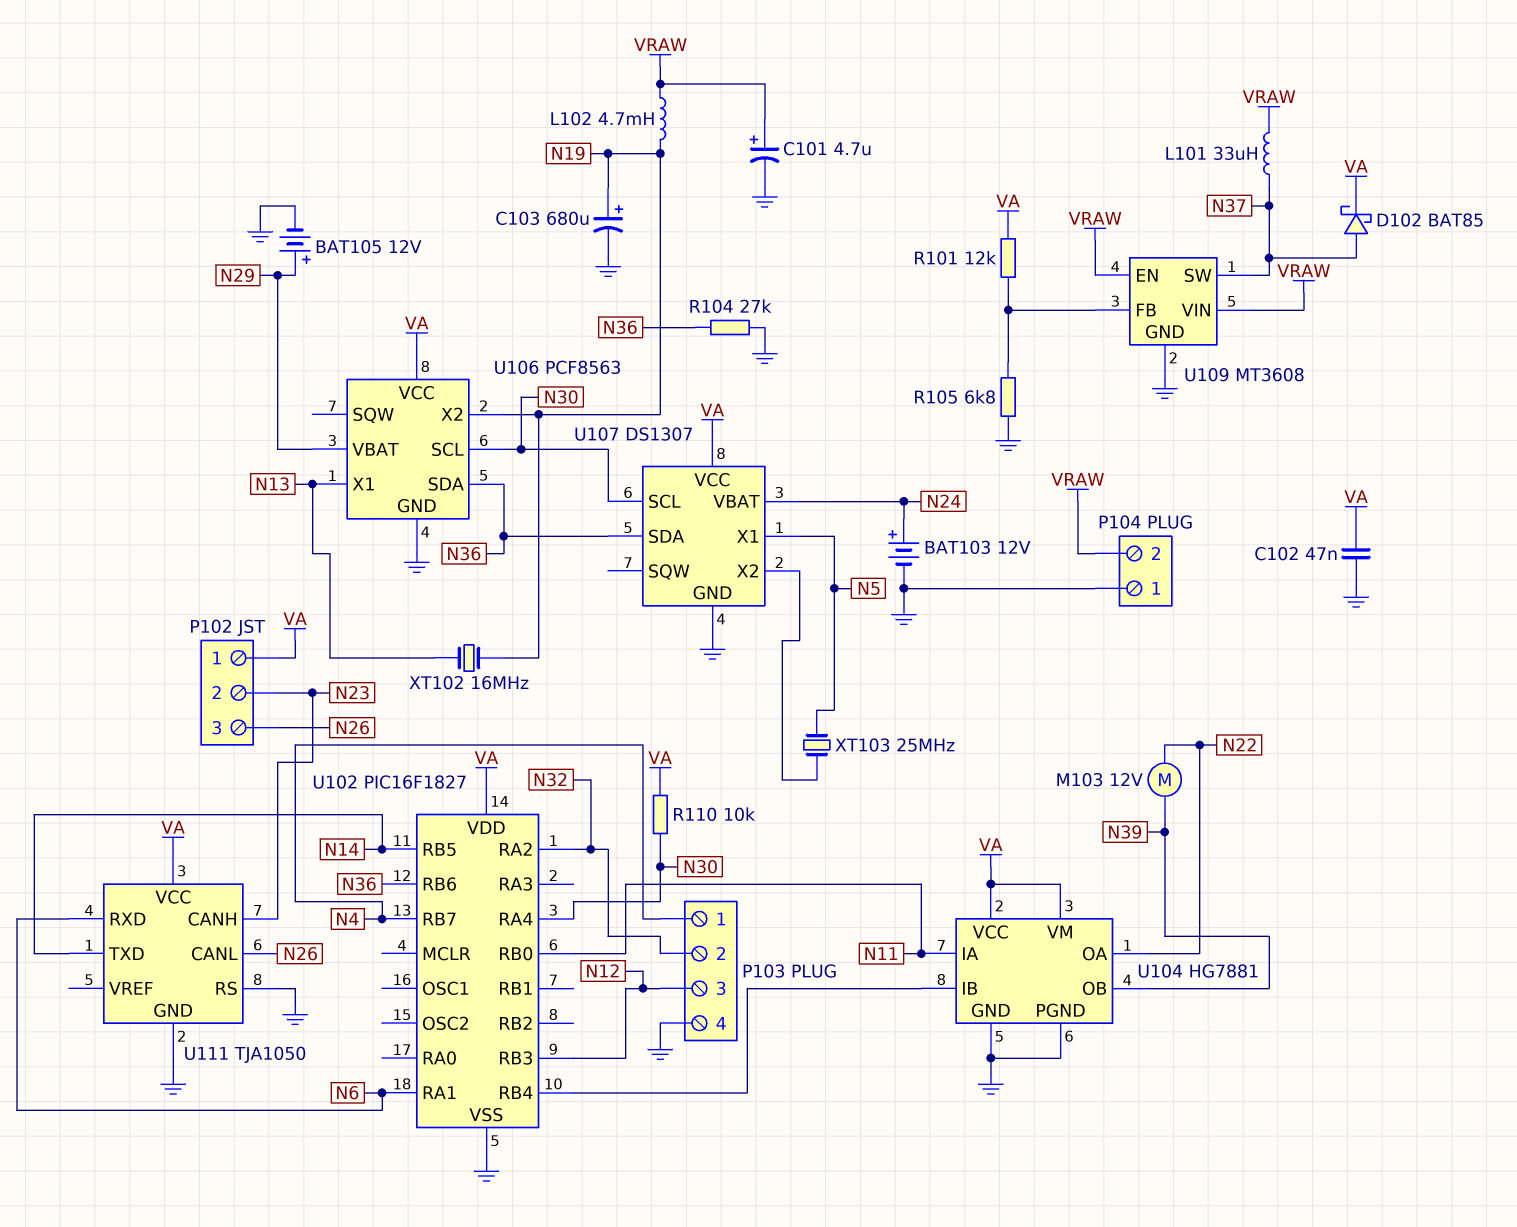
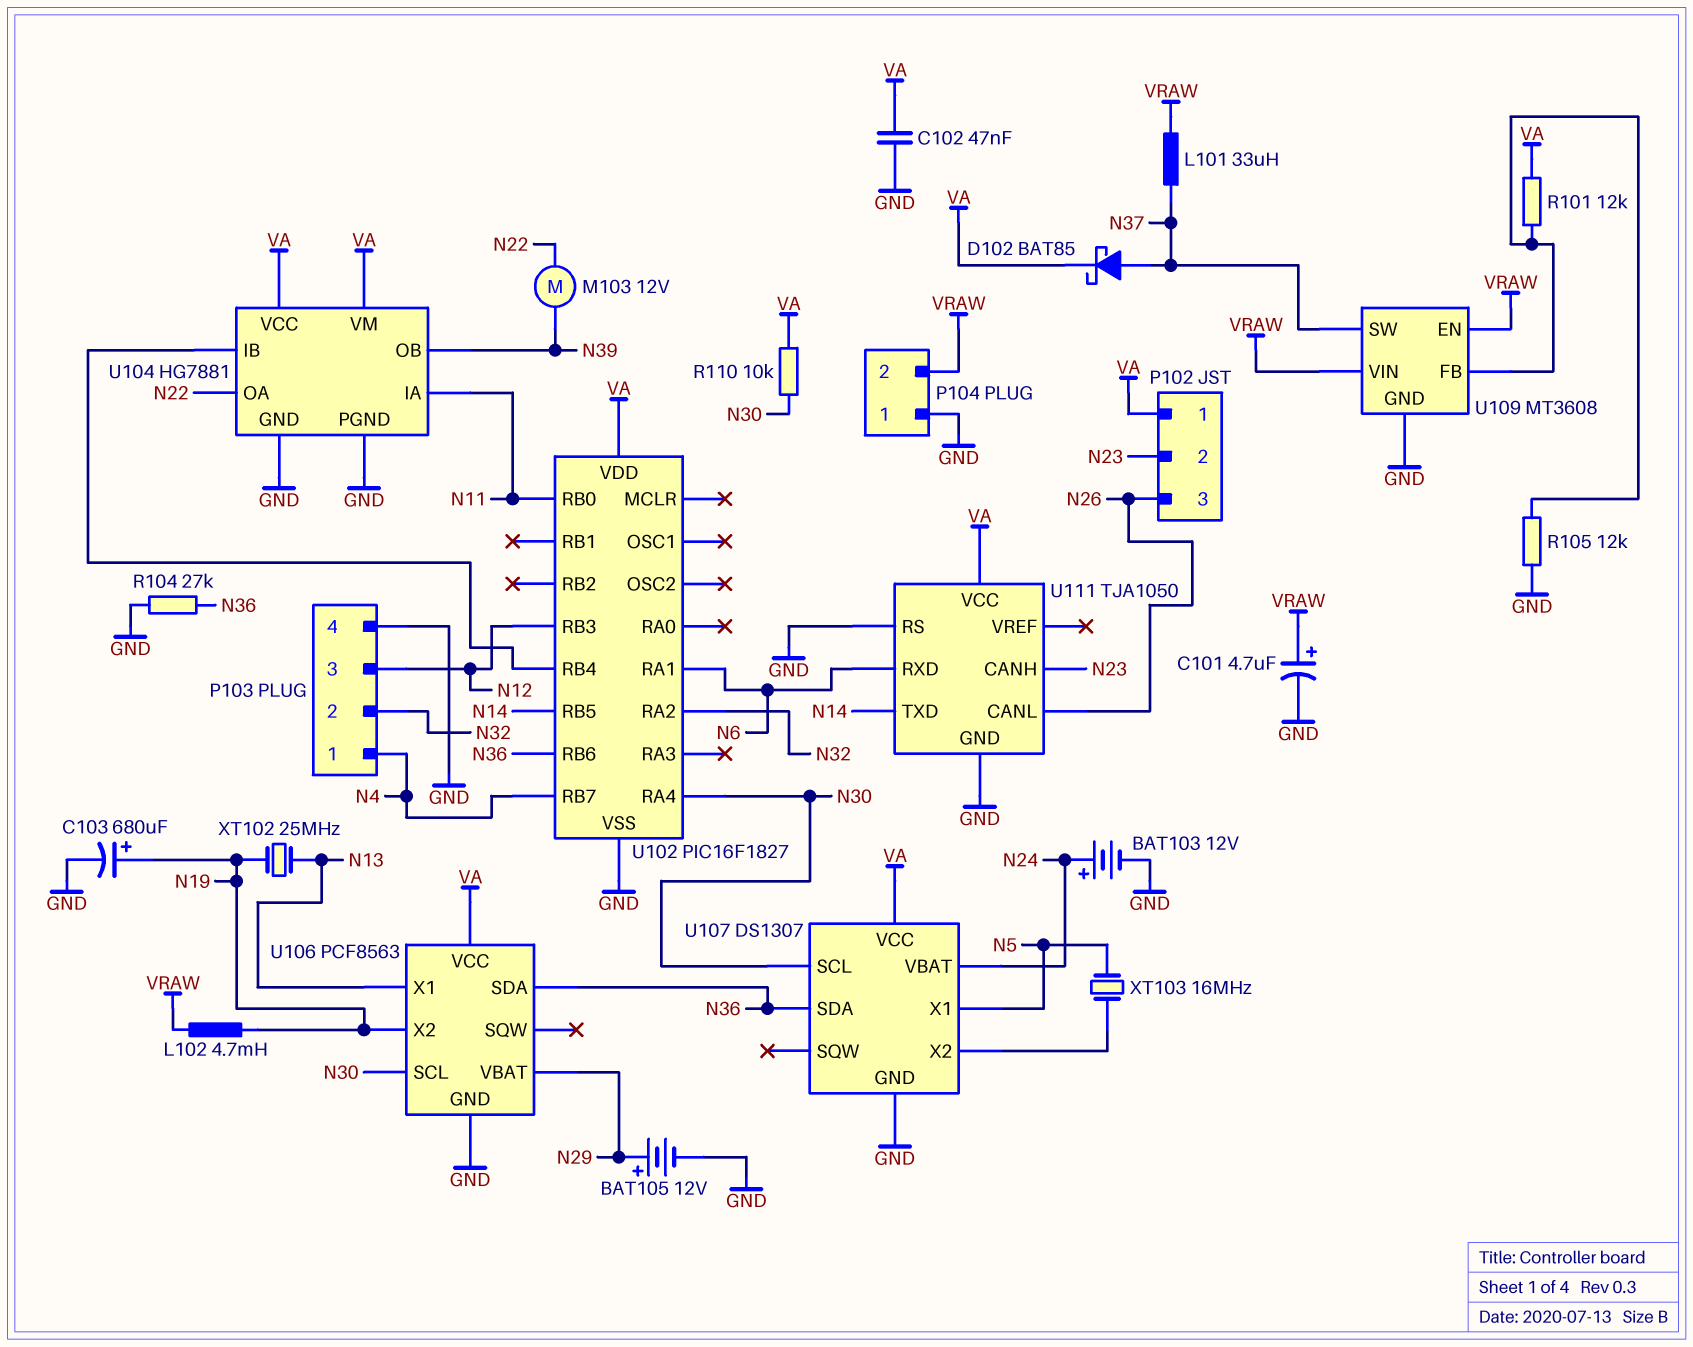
R105: 6.8k (GND, U109/FB) -> 12k (GND, U109/FB)
XT102: 16MHz (N13, N19) -> 25MHz (N13, N19)
XT103: 25MHz (N5, U107/X2) -> 16MHz (N5, U107/X2)

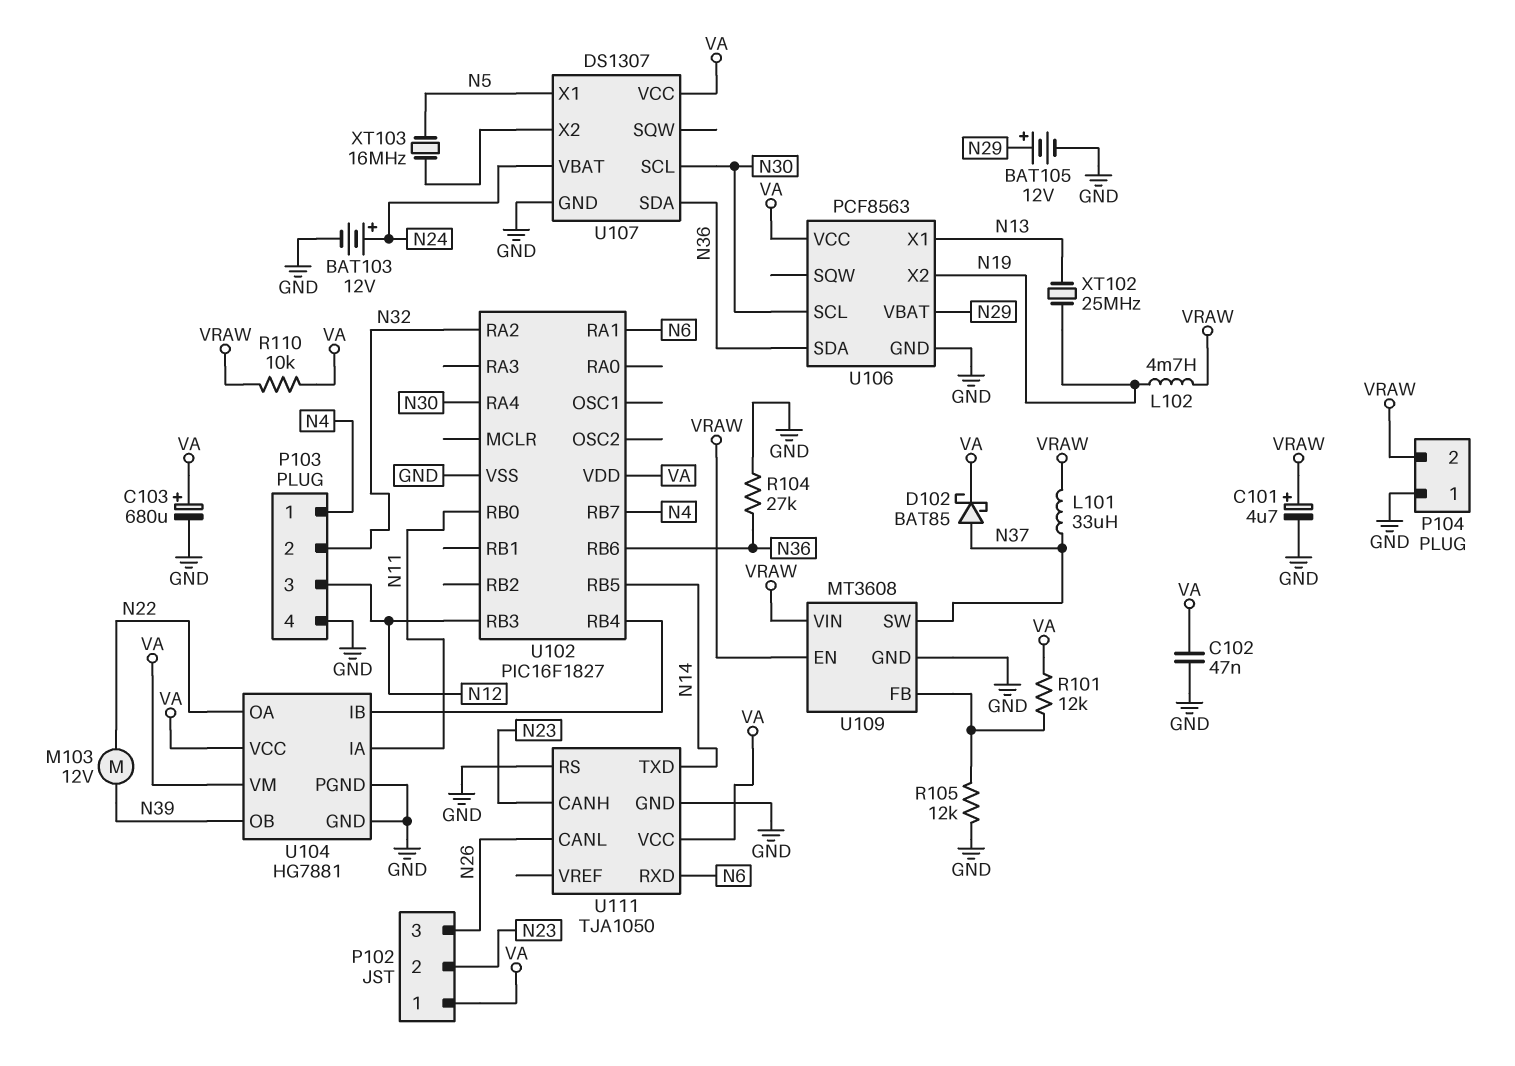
C103: 680uF (plus N19, minus GND) -> 680uF (plus VA, minus GND)
R110: 10k (N30, VA) -> 10k (VA, VRAW)

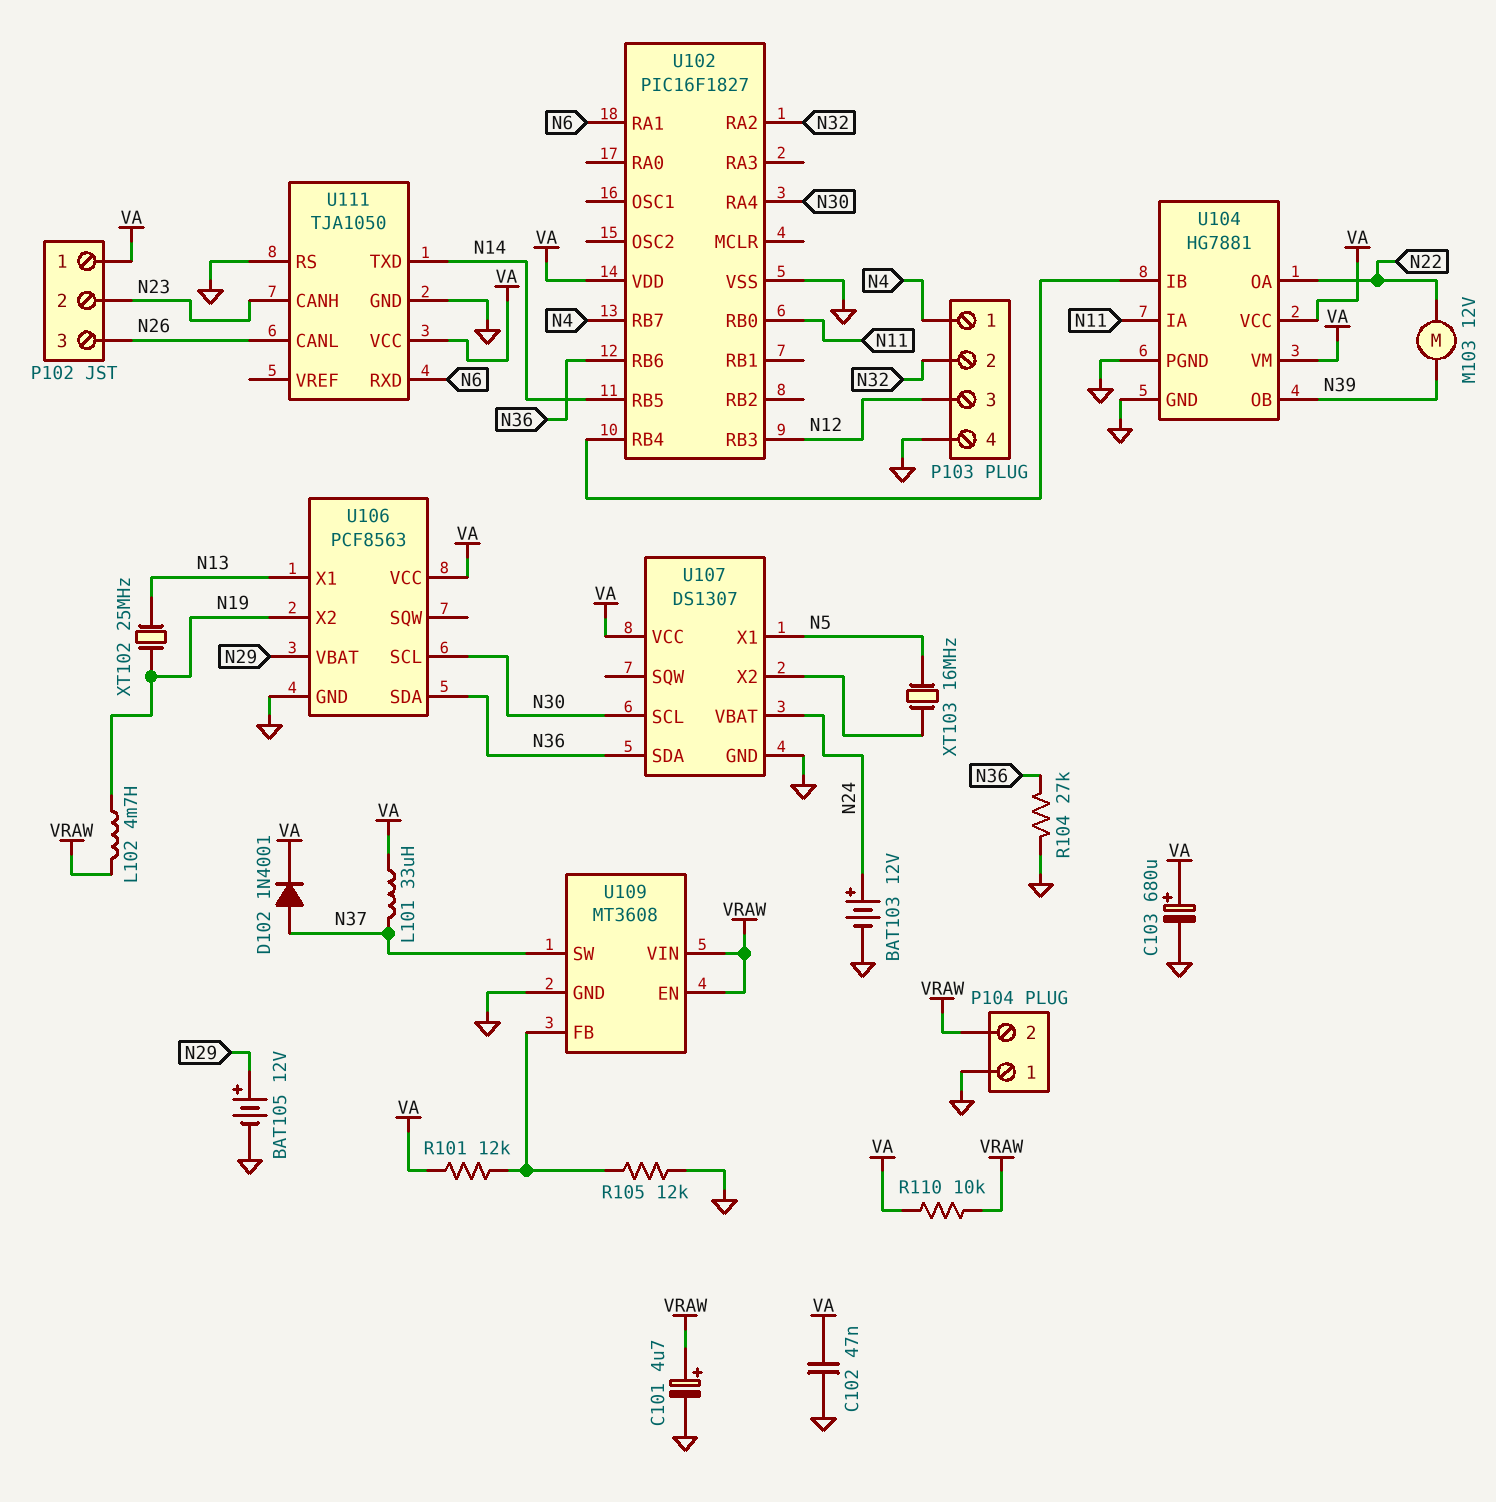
D102: schottky BAT85 (A N37, K VA) -> diode 1N4001 (A N37, K VA)
L101: 33uH (N37, VRAW) -> 33uH (N37, VA)

